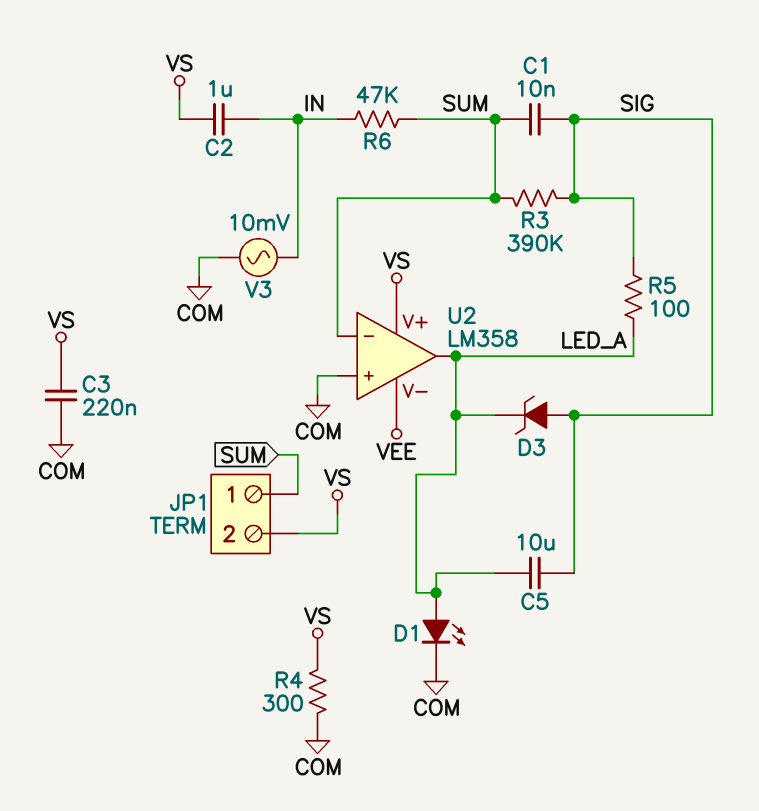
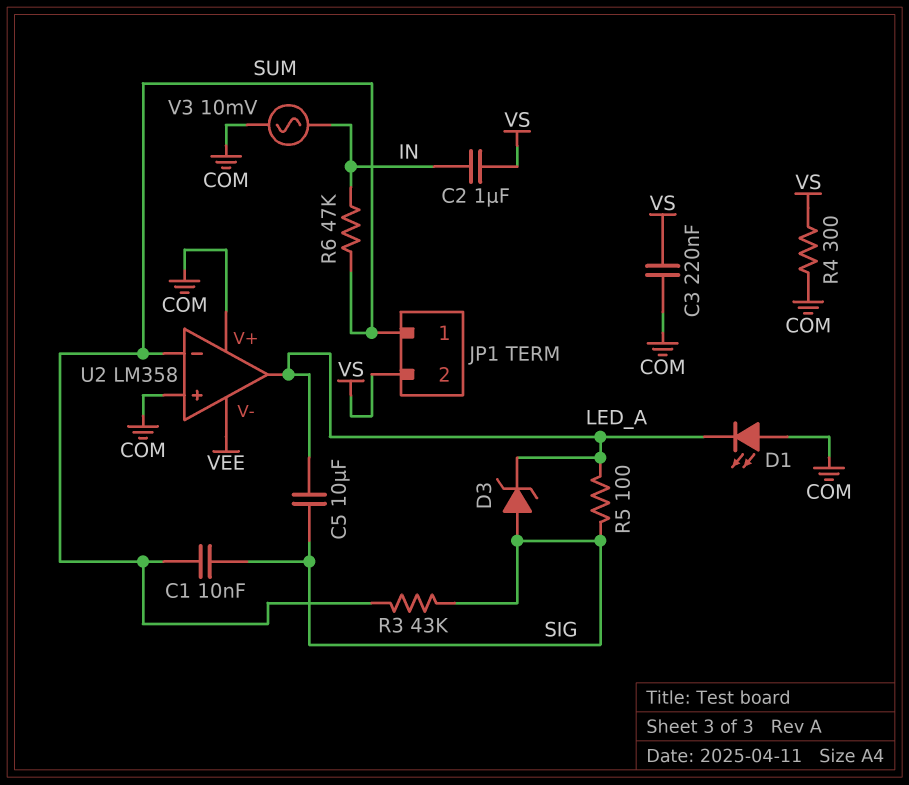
D1: LED (A LED_A, K COM) -> LED (A COM, K LED_A)
R3: 390k (SIG, SUM) -> 43k (SIG, SUM)
U2 pin V+: VS -> COM

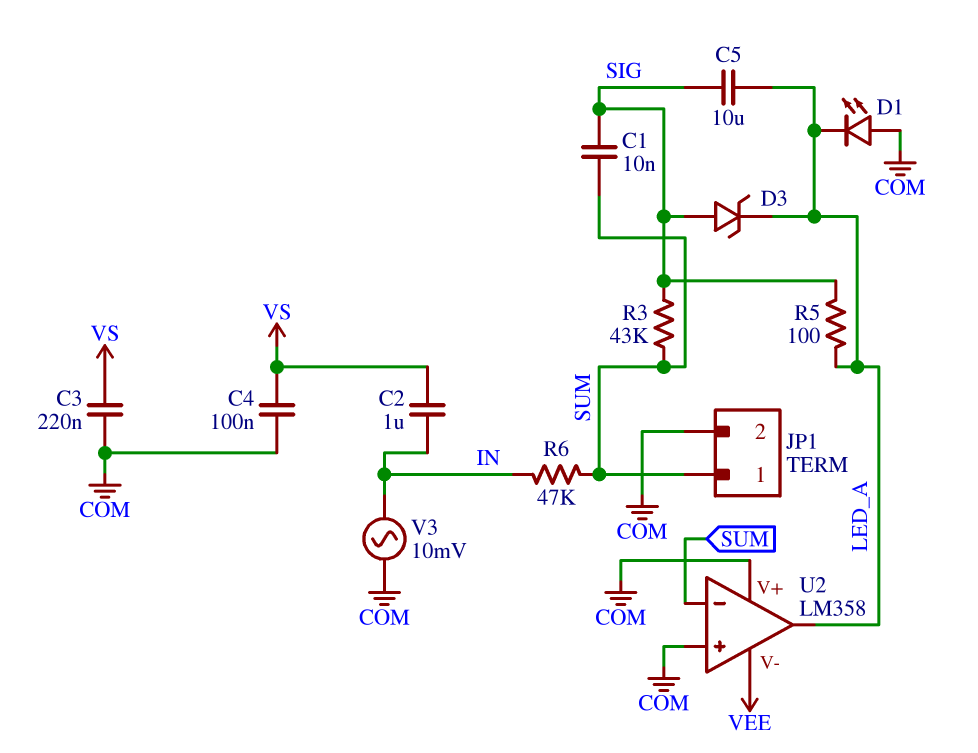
C4: none -> 100nF (COM, VS)
JP1 pin 2: VS -> COM
R4: 300 (COM, VS) -> none

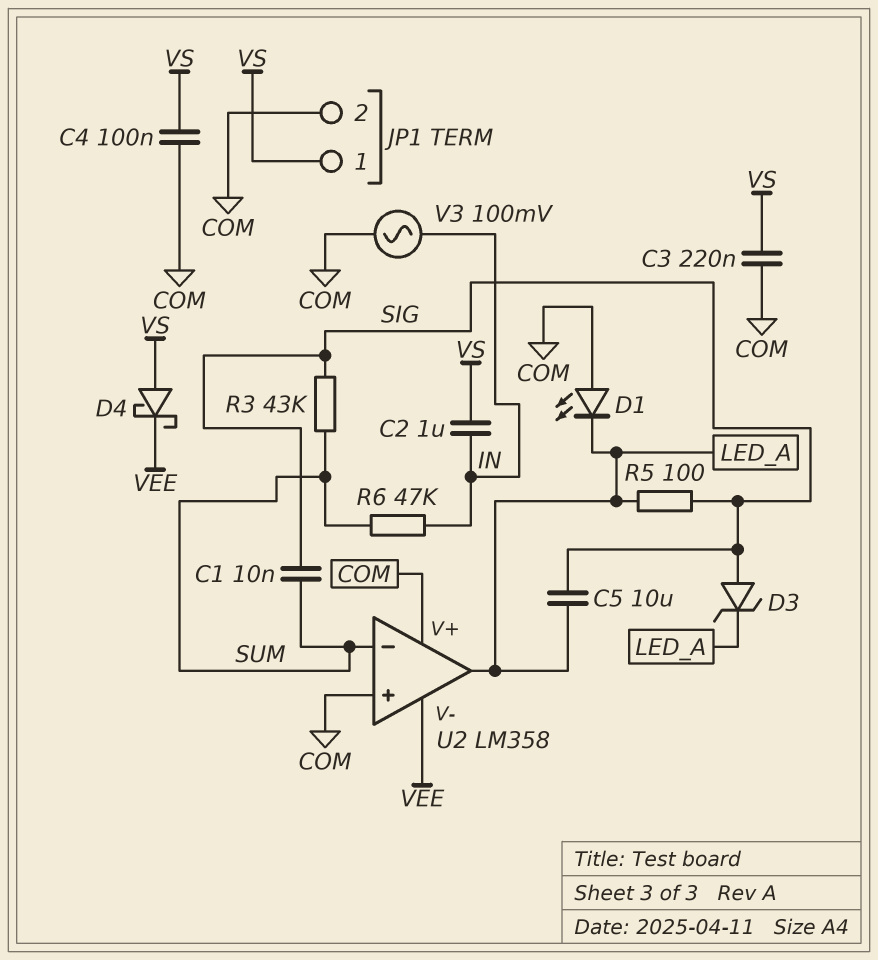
D4: none -> schottky (A VS, K VEE)
JP1 pin 1: SUM -> VS
V3: AC 10mV (COM, IN) -> AC 100mV (COM, IN)

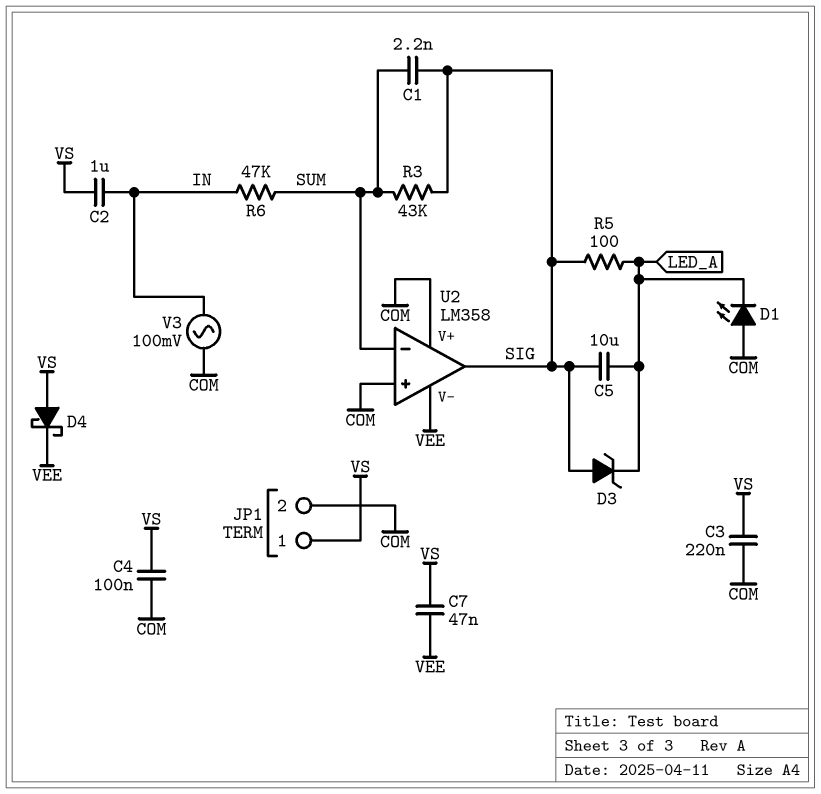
C1: 10nF (SIG, SUM) -> 2.2nF (SIG, SUM)
C7: none -> 47nF (VEE, VS)
U2 pin out: LED_A -> SIG

